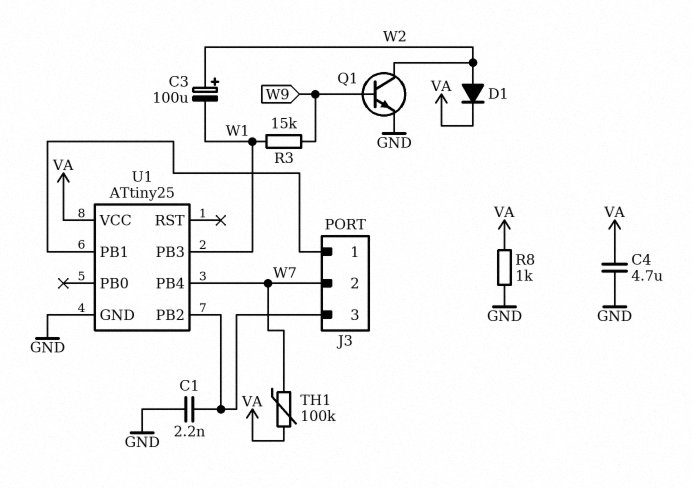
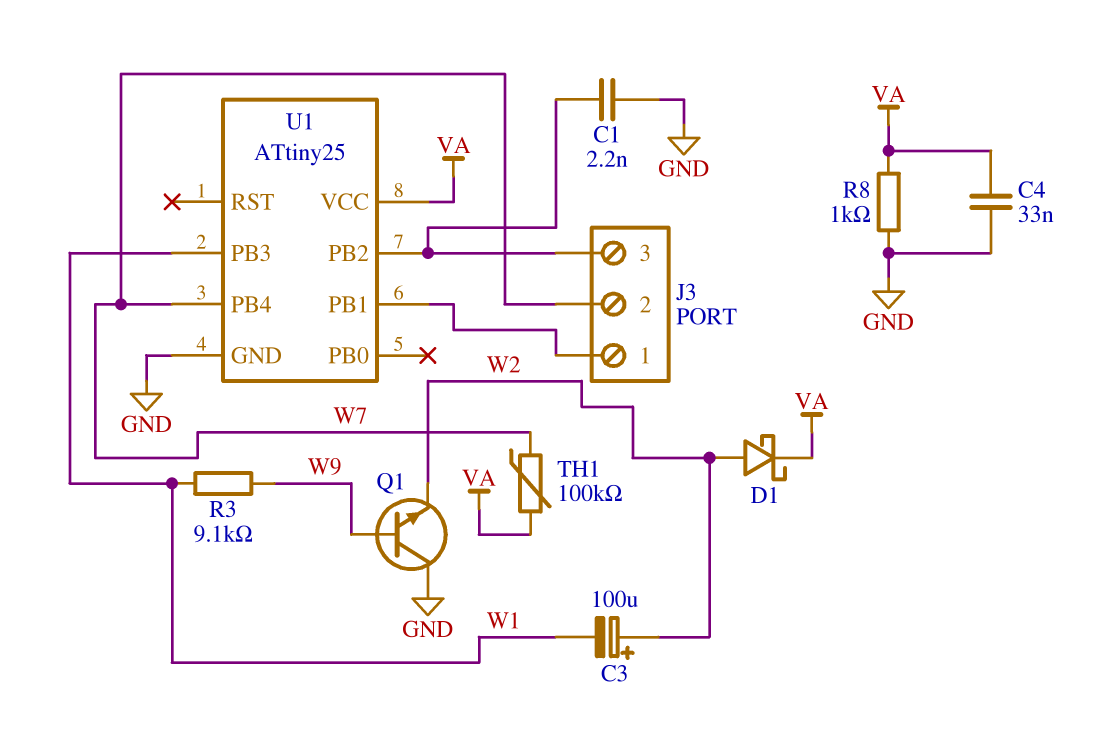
C4: 4.7uF (GND, VA) -> 33nF (GND, VA)
D1: diode (A W2, K VA) -> schottky (A W2, K VA)
Q1: NPN (B W9, C W2, E GND) -> NPN (B W9, C GND, E W2)
R3: 15k (W1, W9) -> 9.1k (W1, W9)

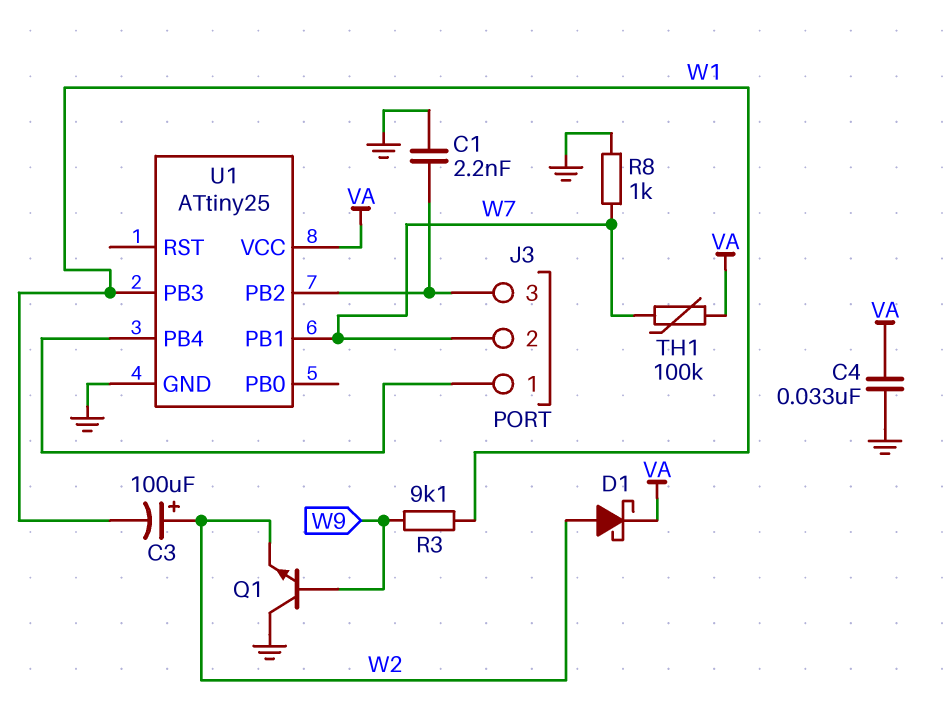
R8: 1k (GND, VA) -> 1k (GND, W7)
U1 pin PB1: J3/1 -> W7
U1 pin PB4: W7 -> J3/1

